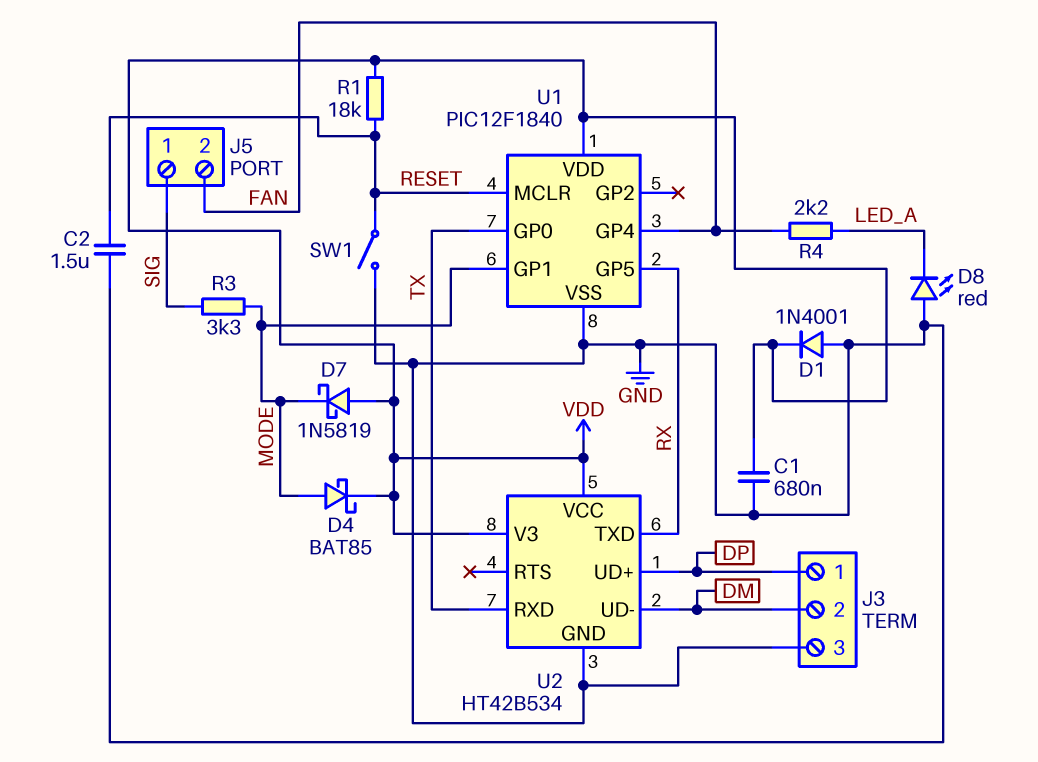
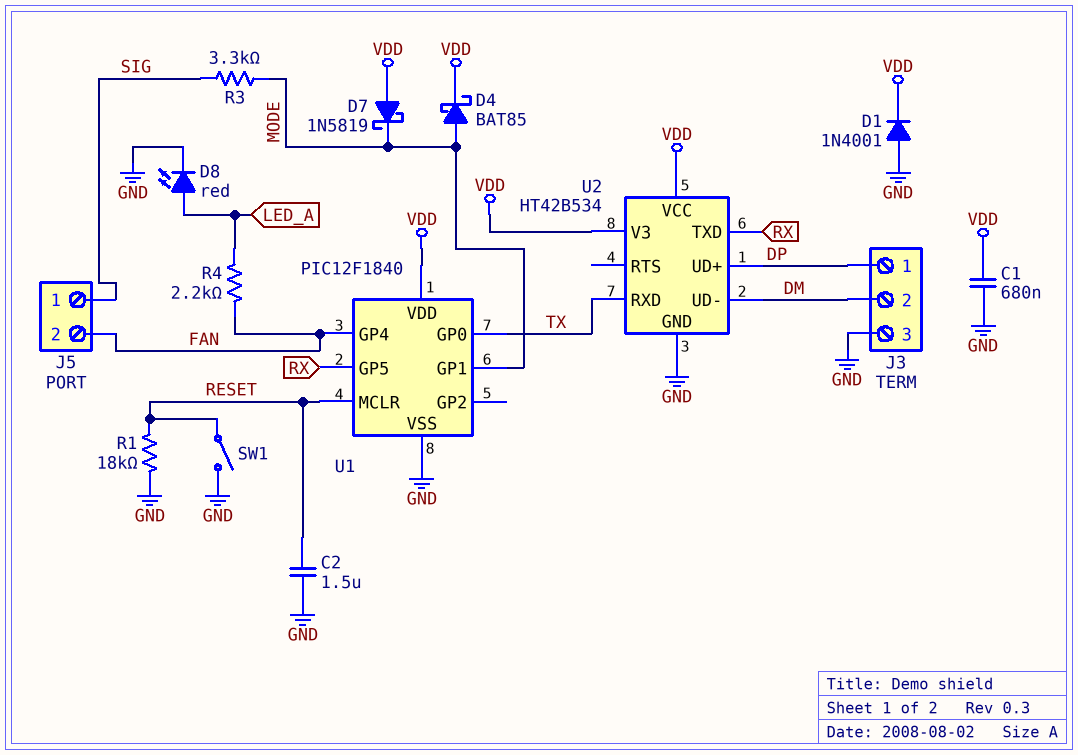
D8: LED red (A GND, K LED_A) -> LED red (A LED_A, K GND)
R1: 18k (RESET, VDD) -> 18k (GND, RESET)

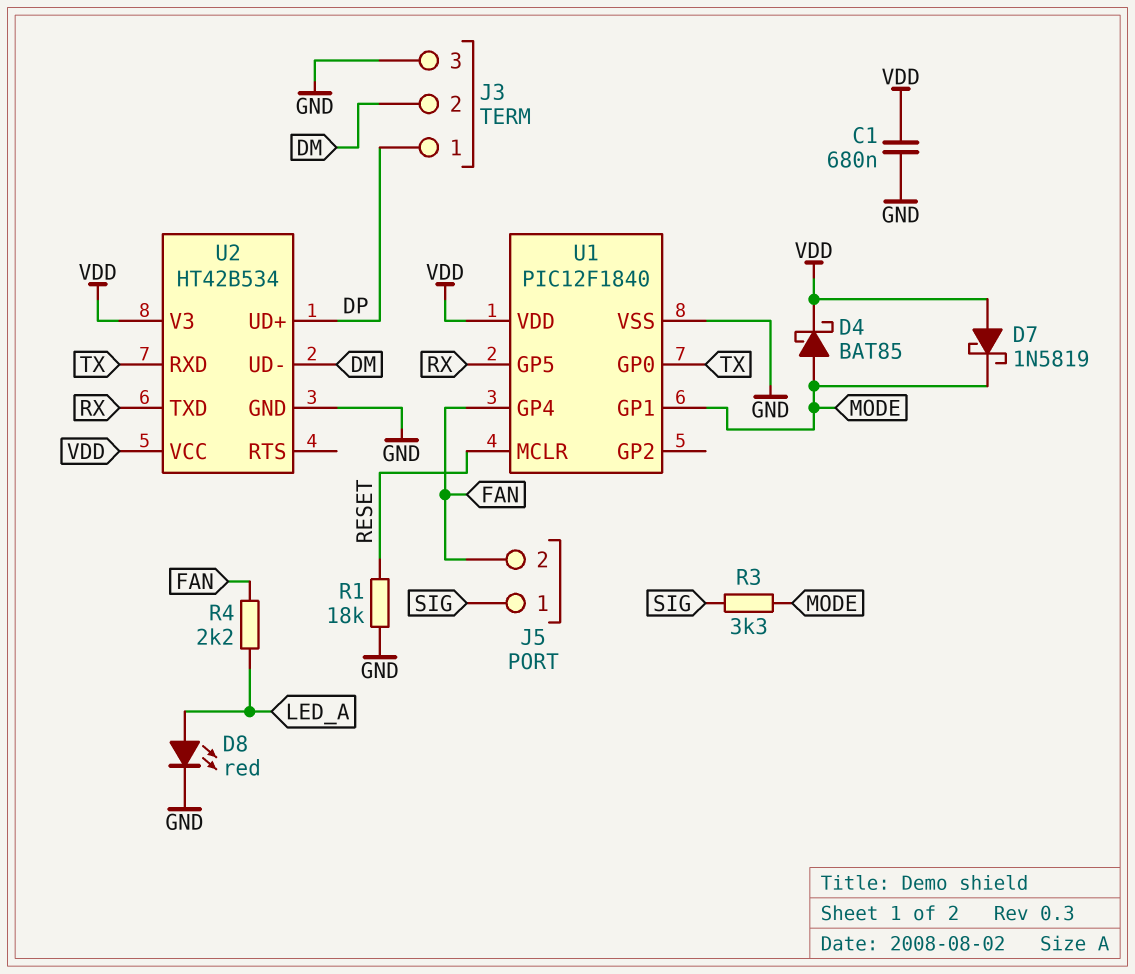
C2: 1.5uF (GND, RESET) -> none
D1: diode 1N4001 (A GND, K VDD) -> none
SW1: switch (GND, RESET) -> none

